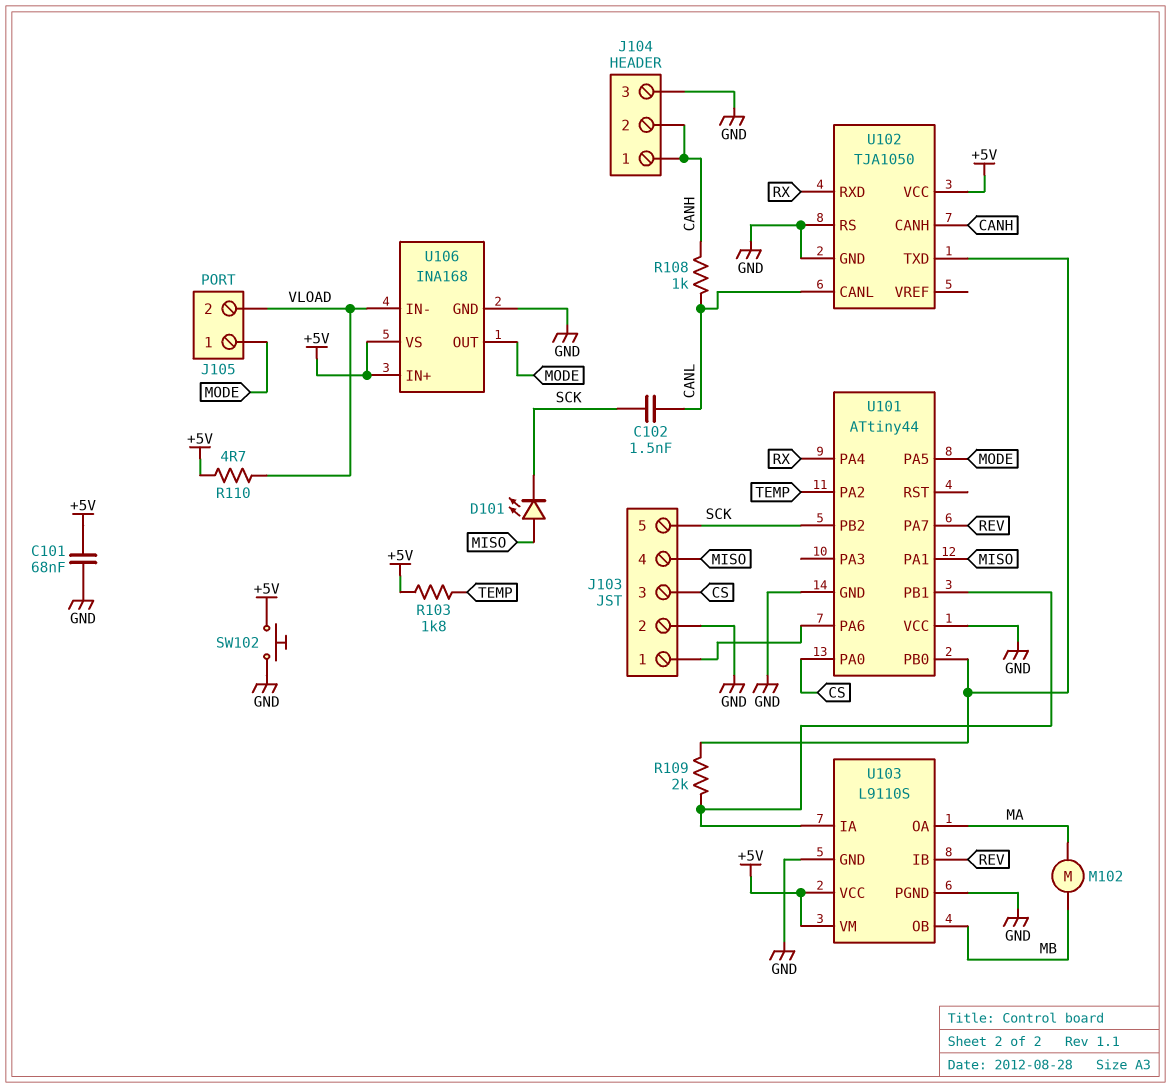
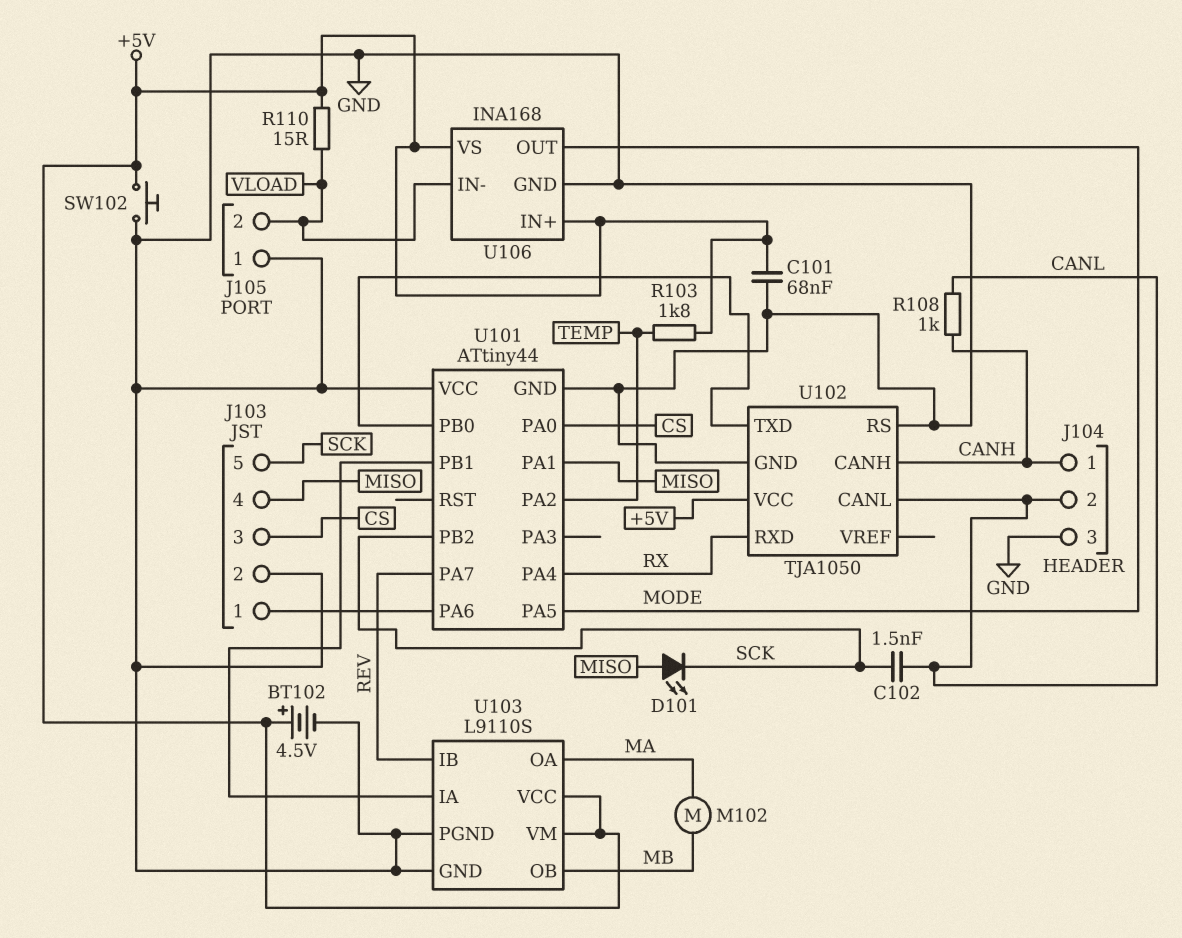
BT102: none -> 4.5V (plus +5V, minus GND)
J104 pin 2: CANH -> CANL
J105 pin 1: MODE -> GND
R109: 2k (U101/PB0, U101/PB1) -> none
R110: 4.7 (+5V, VLOAD) -> 15 (+5V, VLOAD)

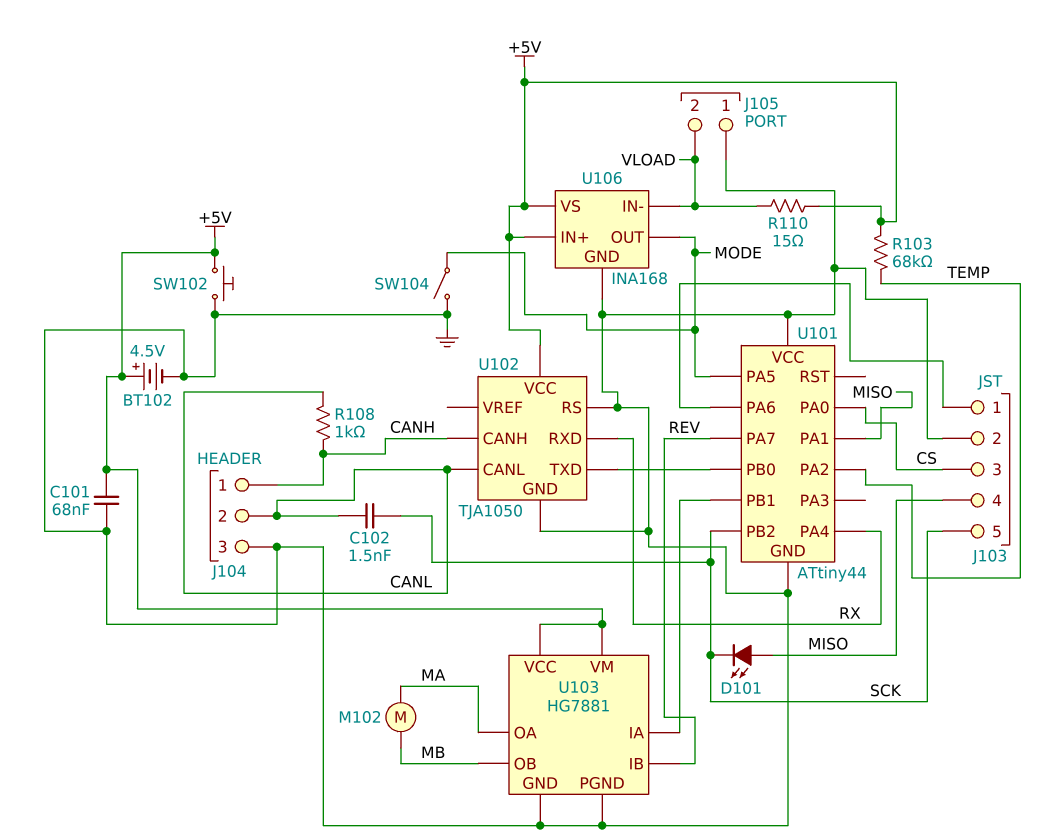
R103: 1.8k (+5V, TEMP) -> 68k (+5V, TEMP)
SW104: none -> switch (GND, MODE)
U103: L9110S -> HG7881

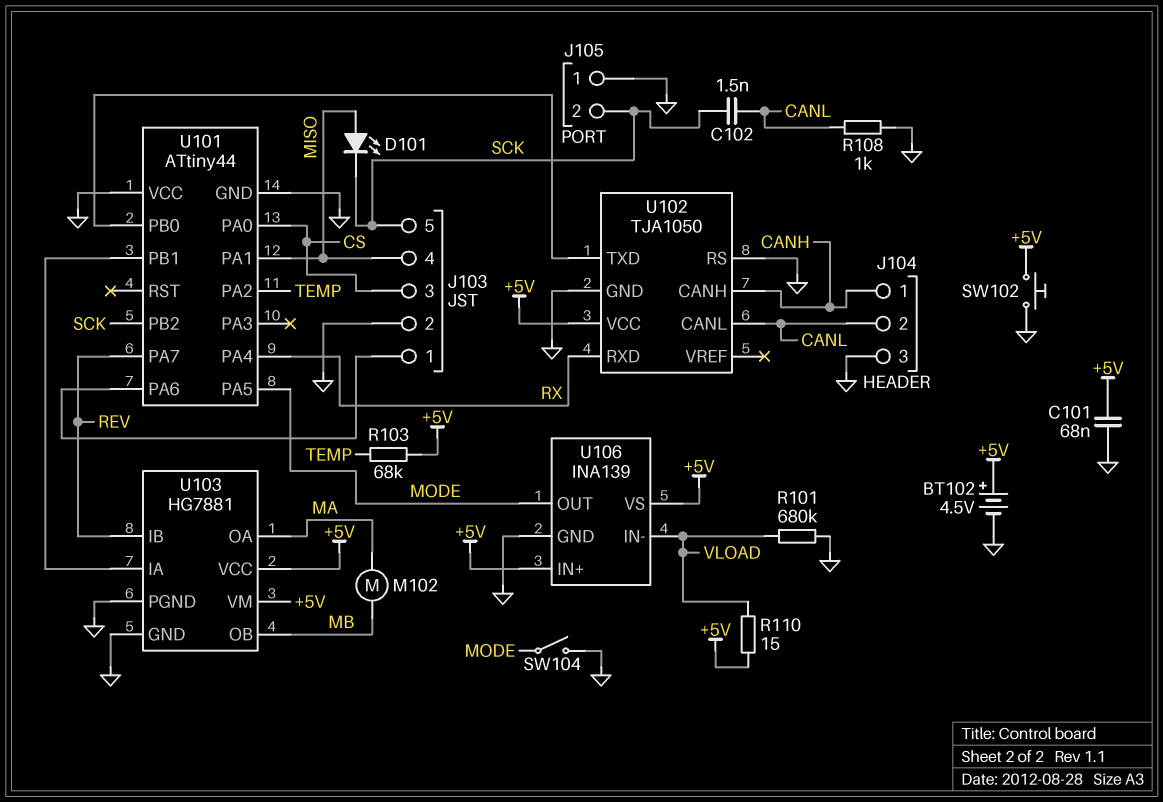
J105 pin 2: VLOAD -> SCK
R101: none -> 680k (GND, VLOAD)
R108: 1k (CANH, CANL) -> 1k (CANL, GND)
U106: INA168 -> INA139

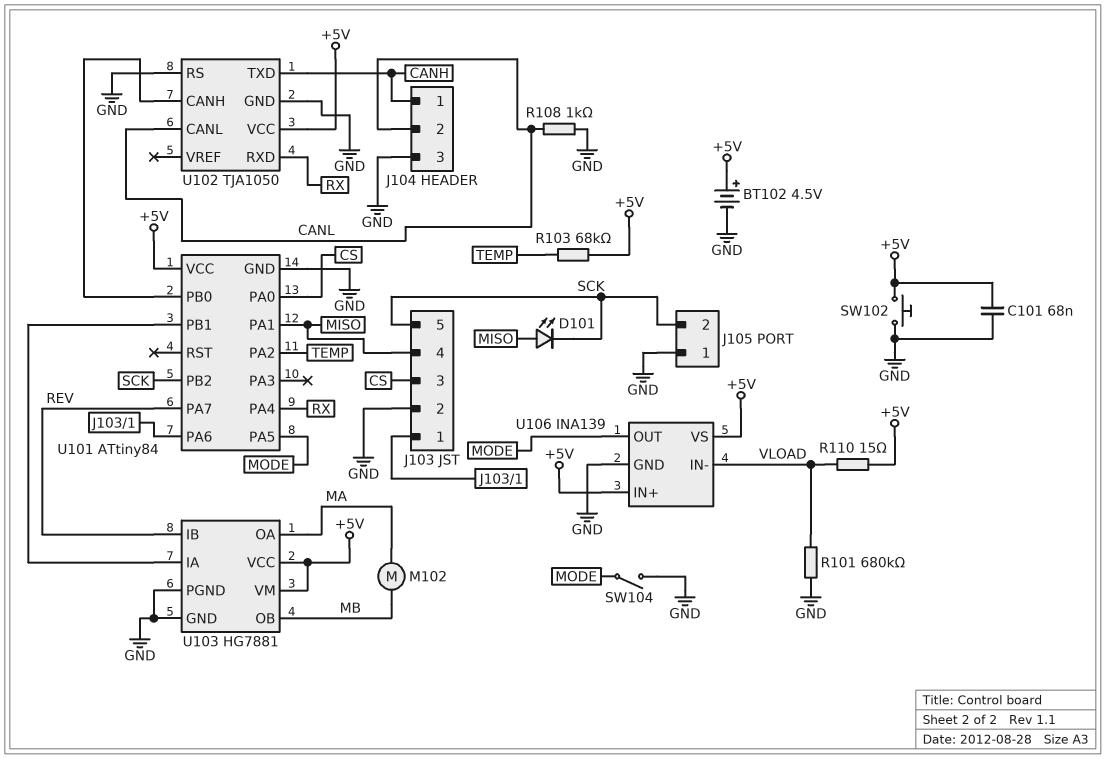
C102: 1.5nF (CANL, SCK) -> none
U101: ATtiny44 -> ATtiny84
U101 pin VCC: GND -> +5V
U102 pin CANH: CANH -> U101/PB0
U102 pin TXD: U101/PB0 -> CANH

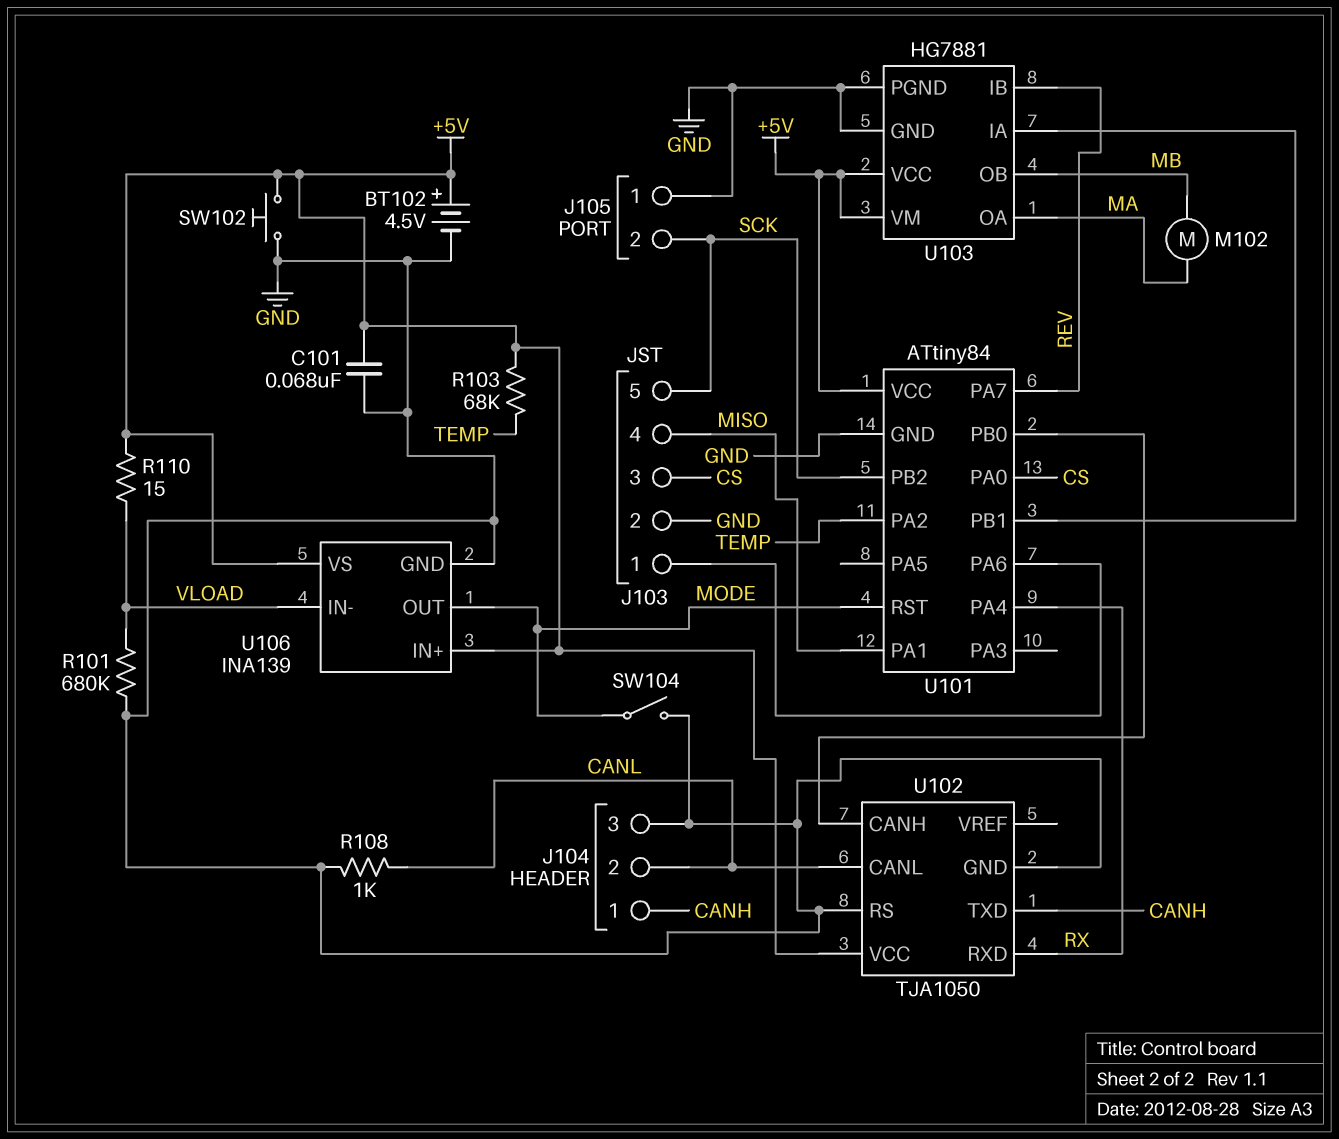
D101: LED (A MISO, K SCK) -> none
U101 pin PA5: MODE -> none
U101 pin RST: none -> MODE

